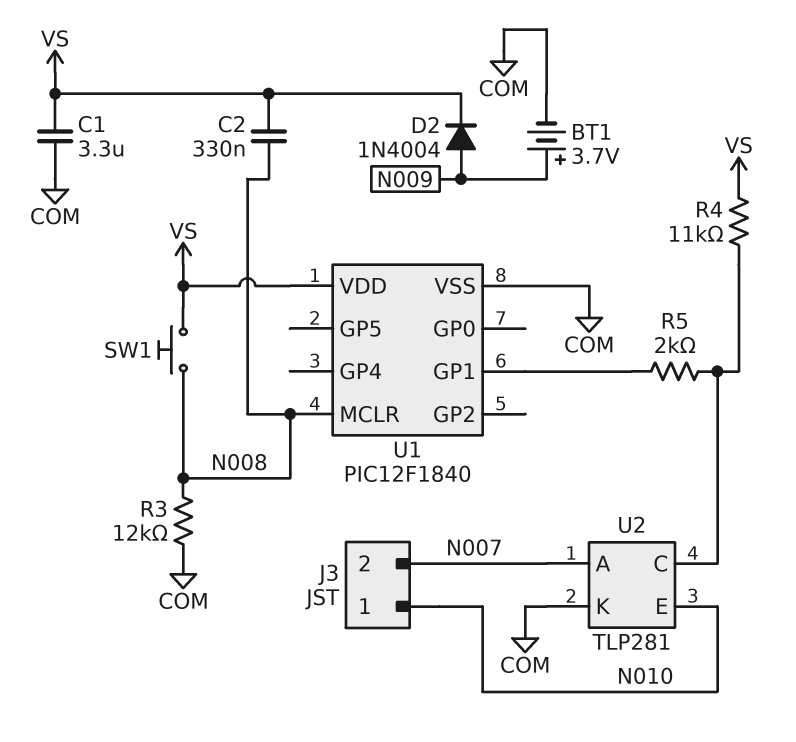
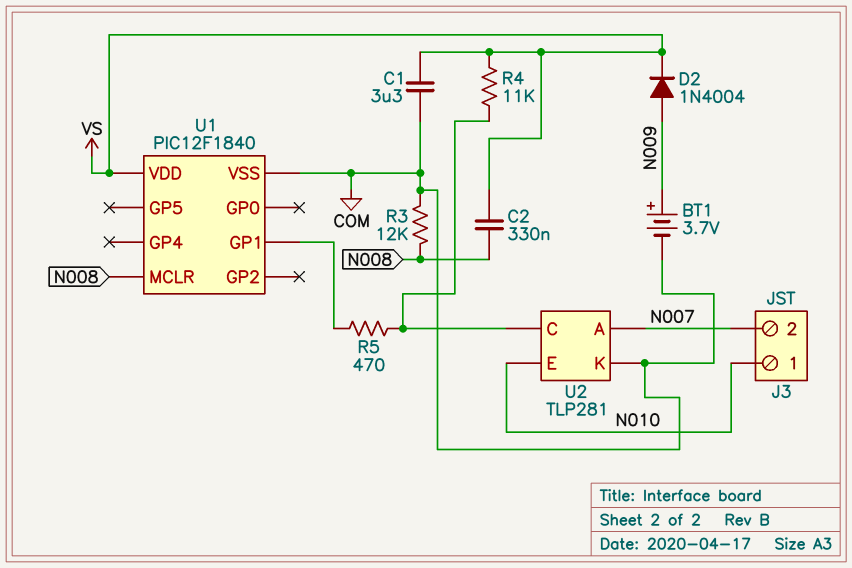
R5: 2k (U1/GP1, U2/C) -> 470 (U1/GP1, U2/C)
SW1: button (N008, VS) -> none

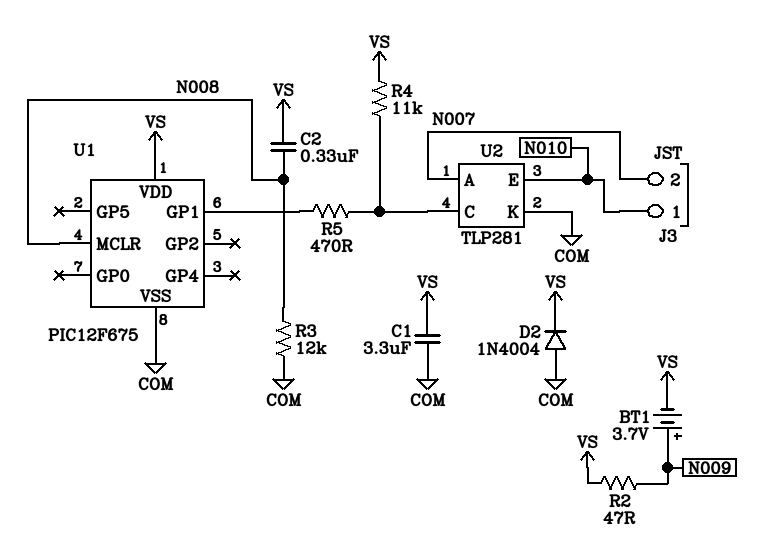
BT1: 3.7V (plus N009, minus COM) -> 3.7V (plus N009, minus VS)
D2: diode 1N4004 (A N009, K VS) -> diode 1N4004 (A COM, K VS)
R2: none -> 47 (N009, VS)
U1: PIC12F1840 -> PIC12F675

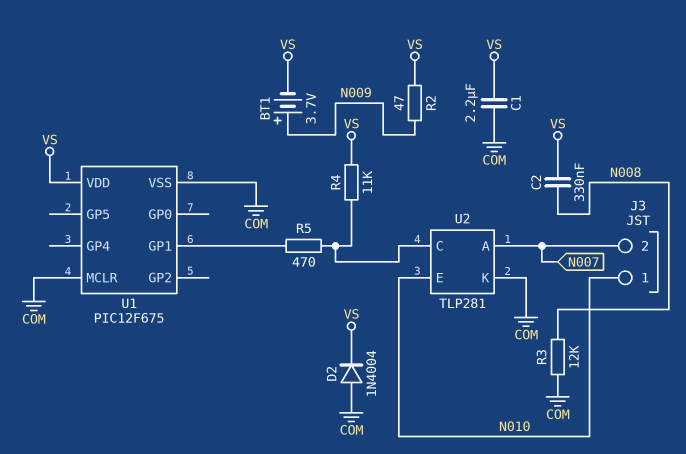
C1: 3.3uF (COM, VS) -> 2.2uF (COM, VS)
U1 pin MCLR: N008 -> COM

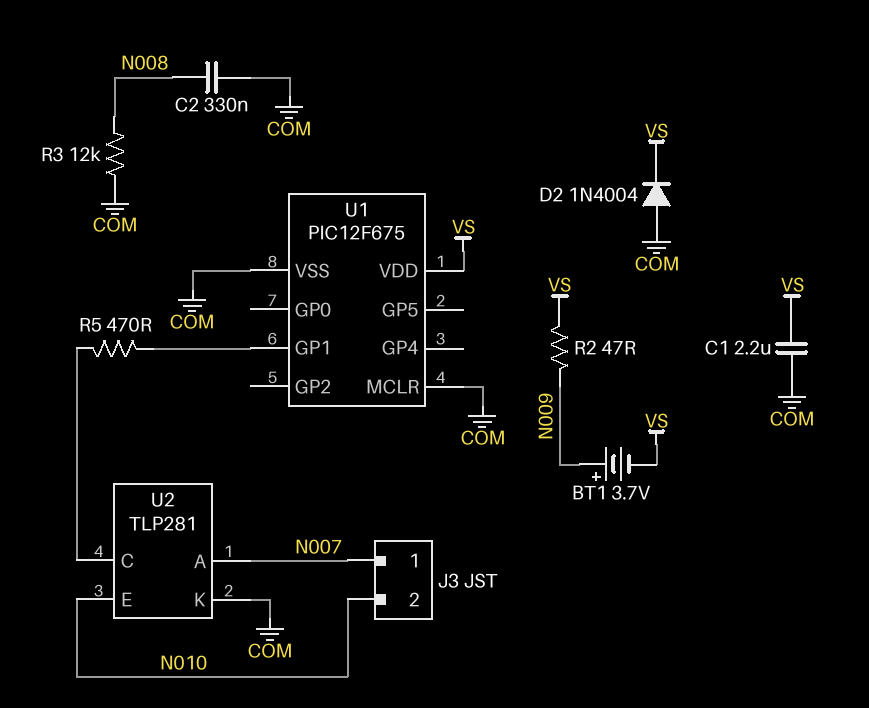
C2: 330nF (N008, VS) -> 330nF (COM, N008)
J3 pin 1: N010 -> N007
J3 pin 2: N007 -> N010
R4: 11k (U2/C, VS) -> none

